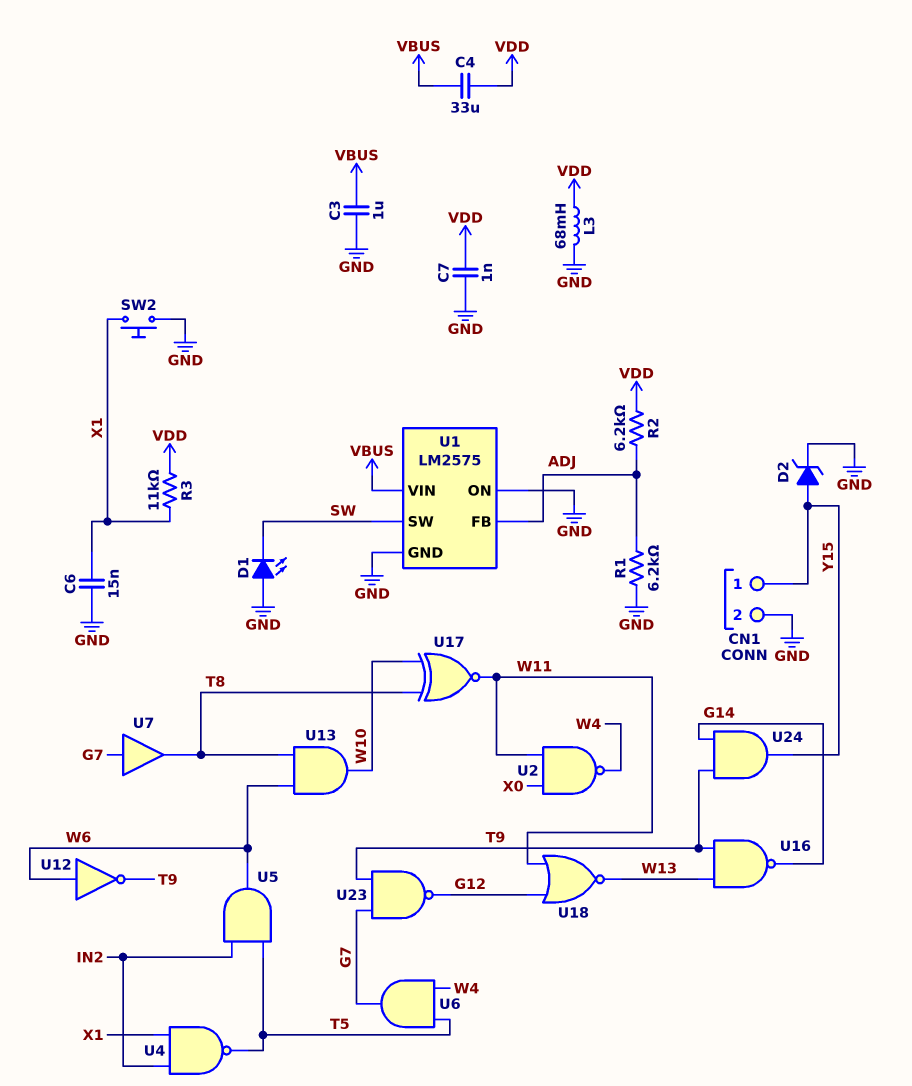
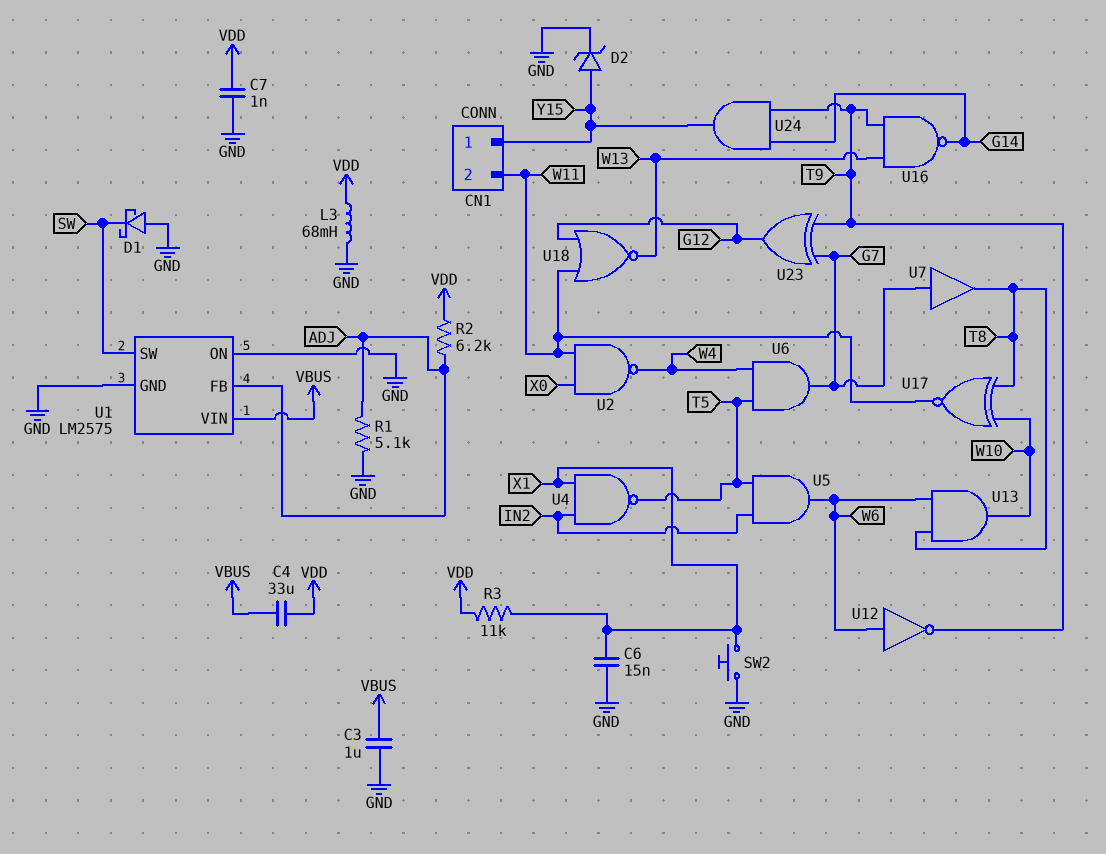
CN1 pin 2: GND -> W11
D1: LED (A GND, K SW) -> schottky (A GND, K SW)
R1: 6.2k (ADJ, GND) -> 5.1k (ADJ, GND)
U23: NAND (in G7, in T9, out G12) -> XOR (in G7, in T9, out G12)

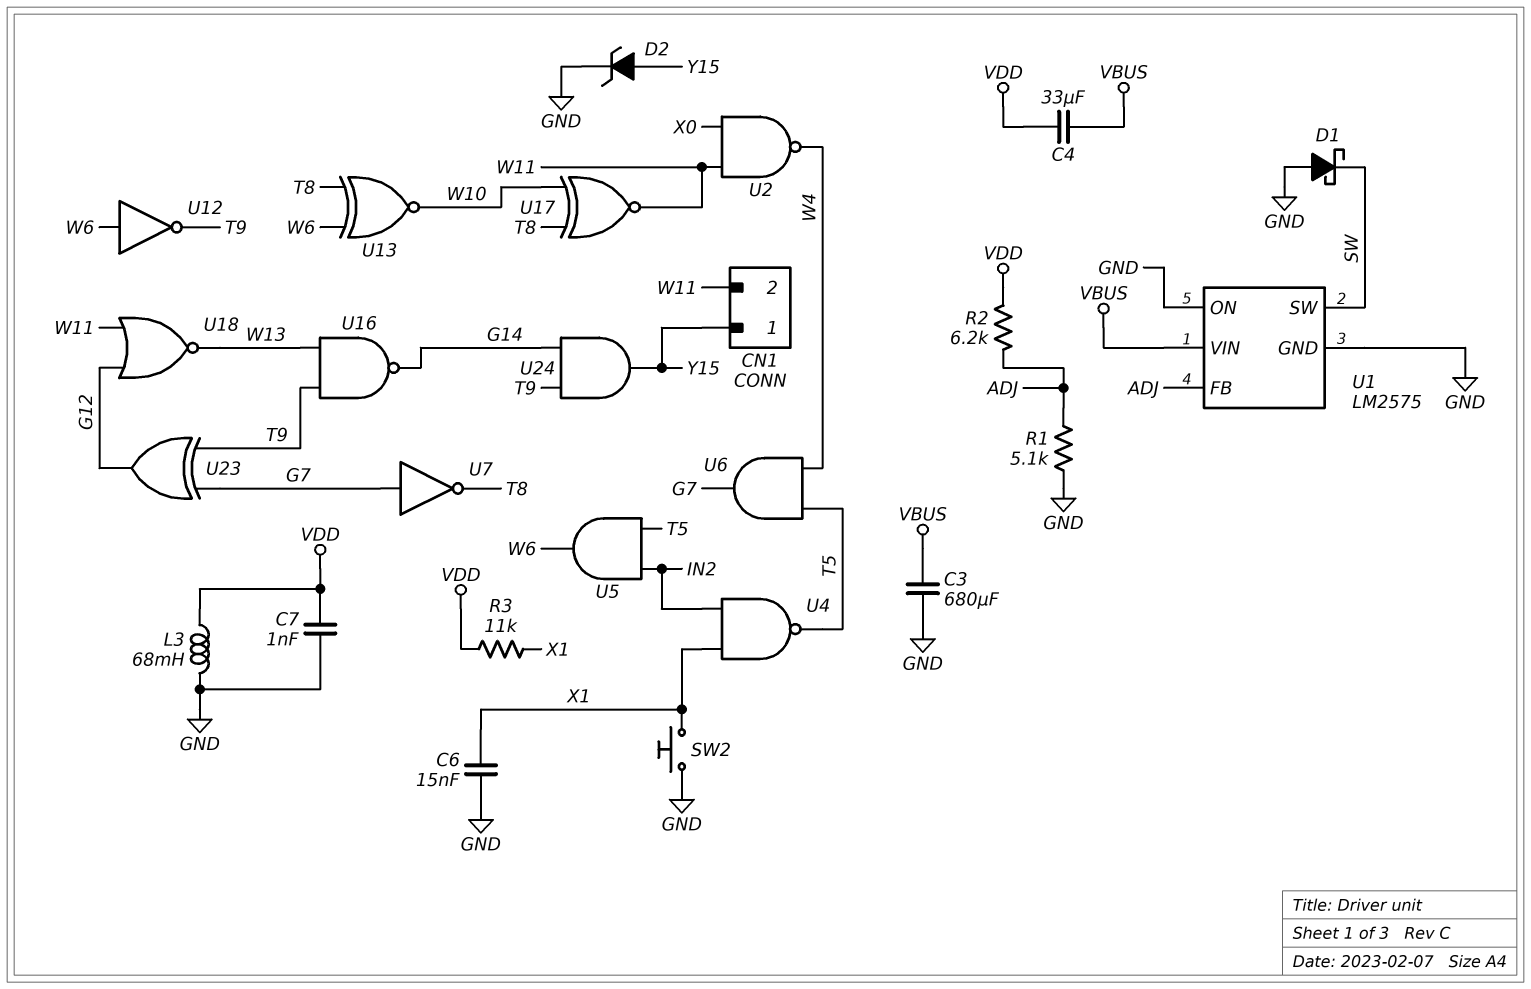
C3: 1uF (GND, VBUS) -> 680uF (GND, VBUS)
U7: buffer (in G7, out T8) -> NOT (in G7, out T8)
U13: AND (in T8, in W6, out W10) -> XNOR (in T8, in W6, out W10)

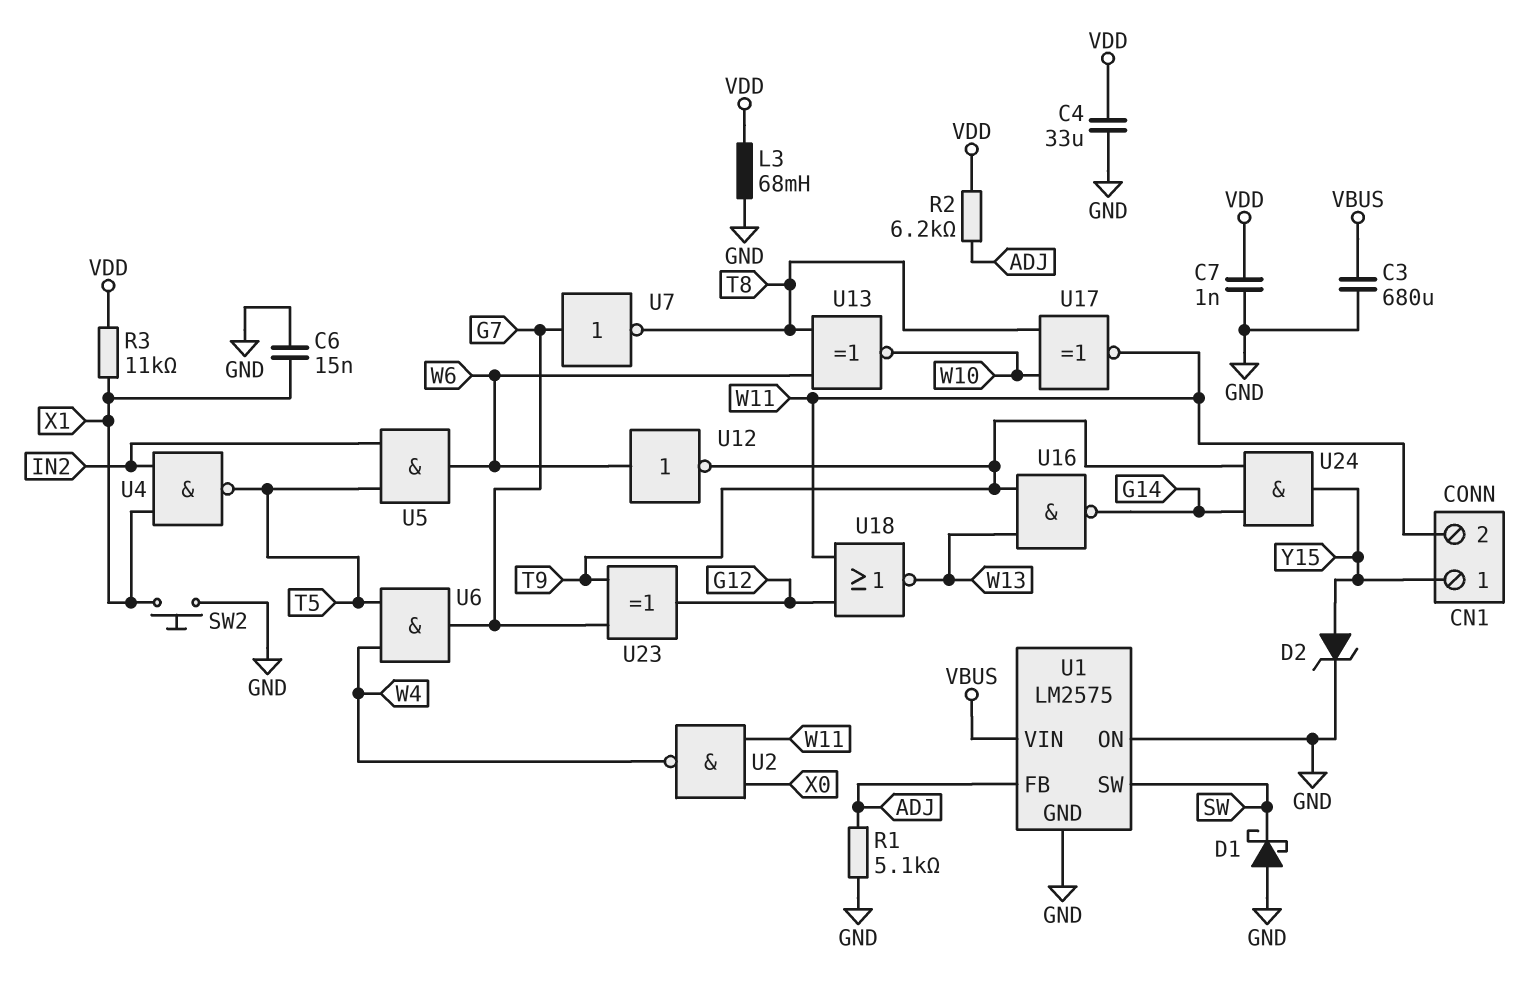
C4: 33uF (VBUS, VDD) -> 33uF (GND, VDD)

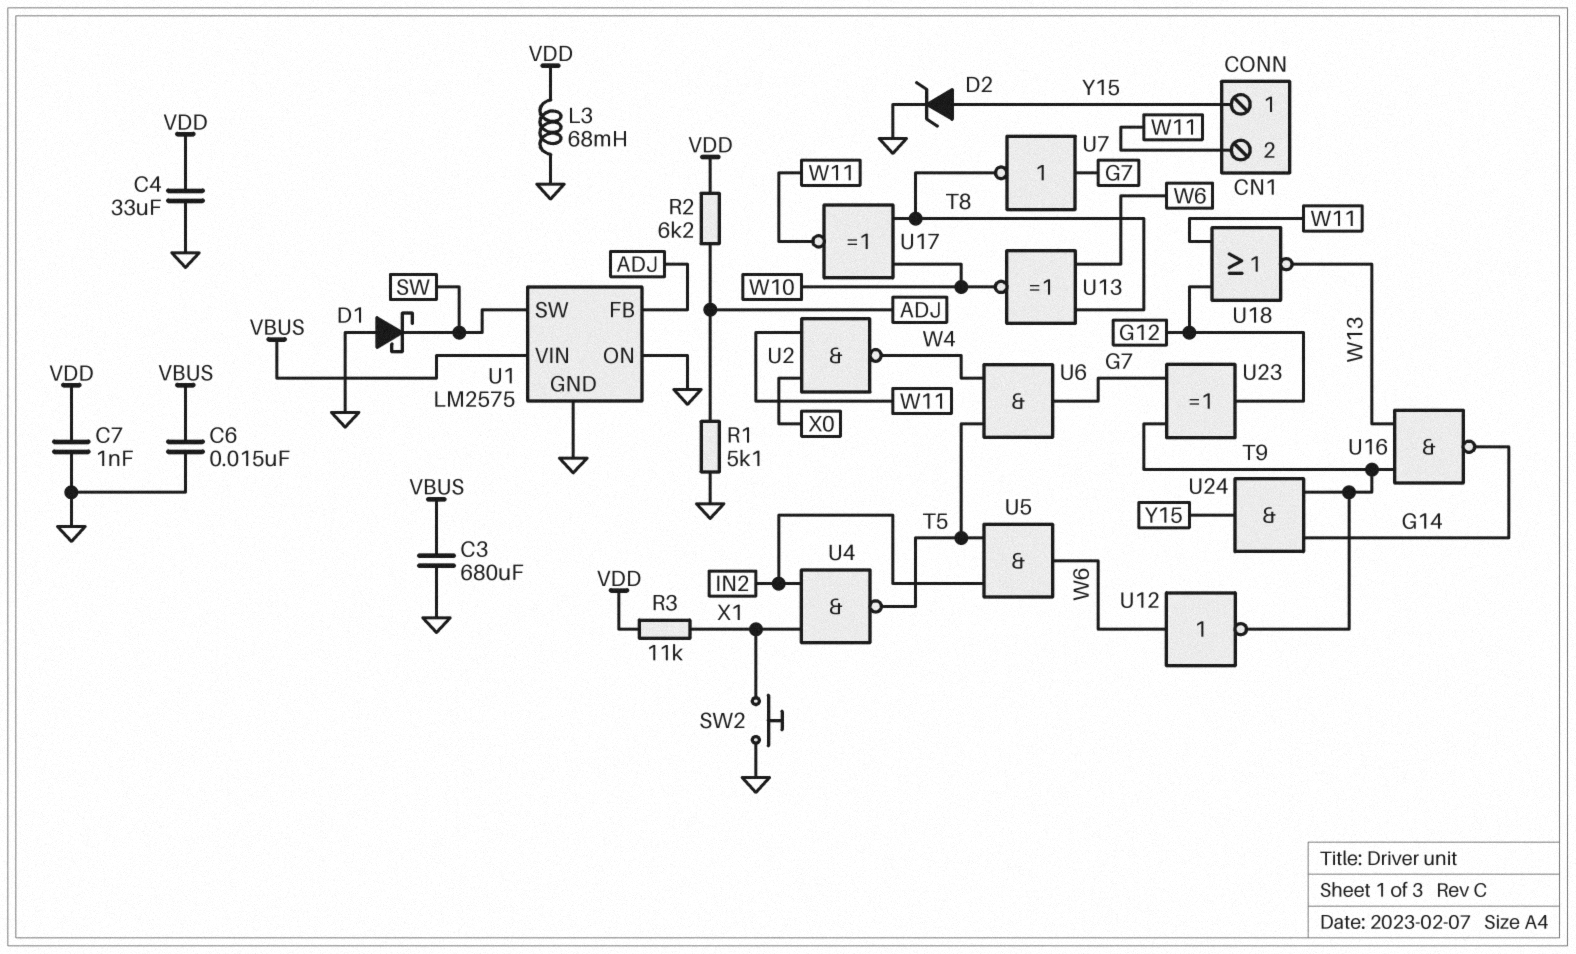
C6: 15nF (GND, X1) -> 15nF (GND, VBUS)

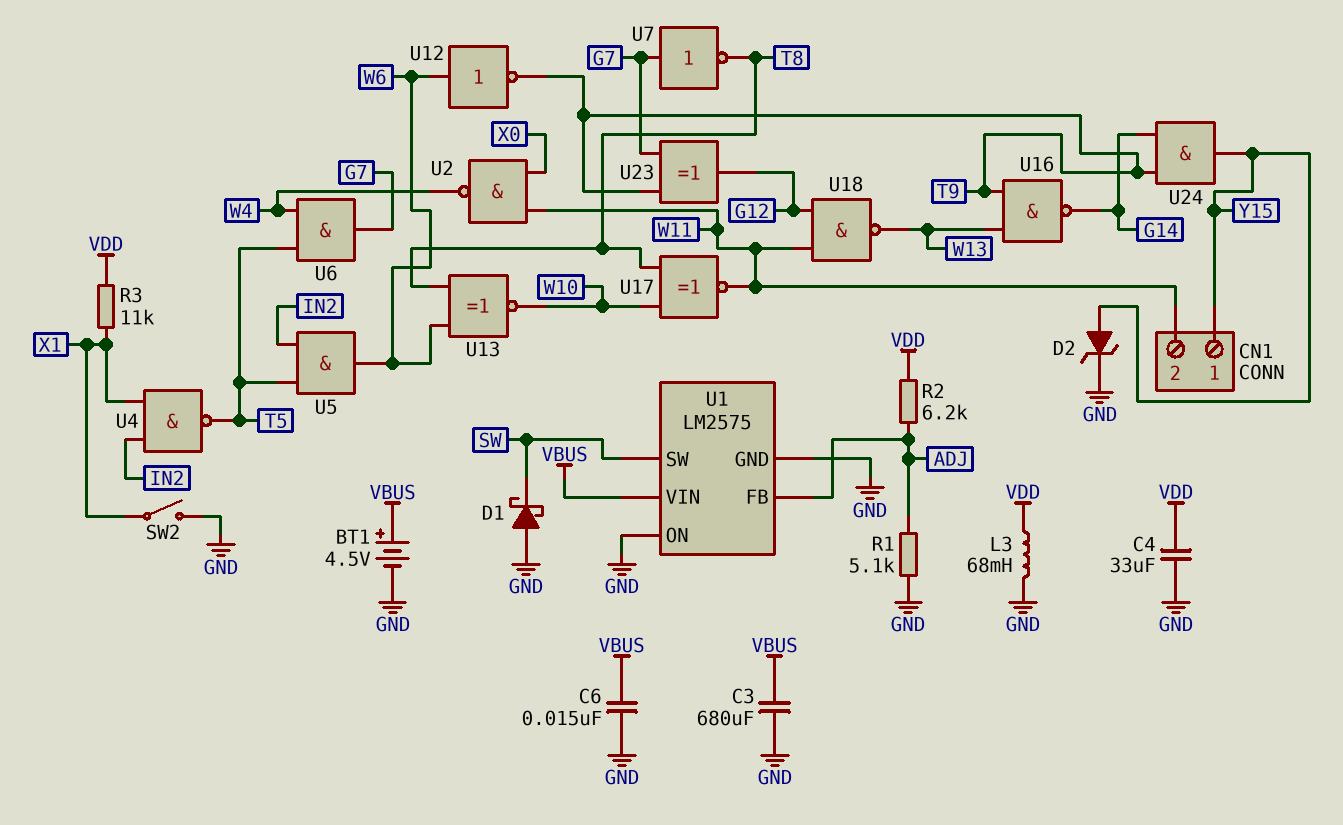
BT1: none -> 4.5V (plus VBUS, minus GND)
C7: 1nF (GND, VDD) -> none
SW2: button (GND, X1) -> switch (GND, X1)
U18: NOR (in G12, in W11, out W13) -> NAND (in G12, in W11, out W13)

